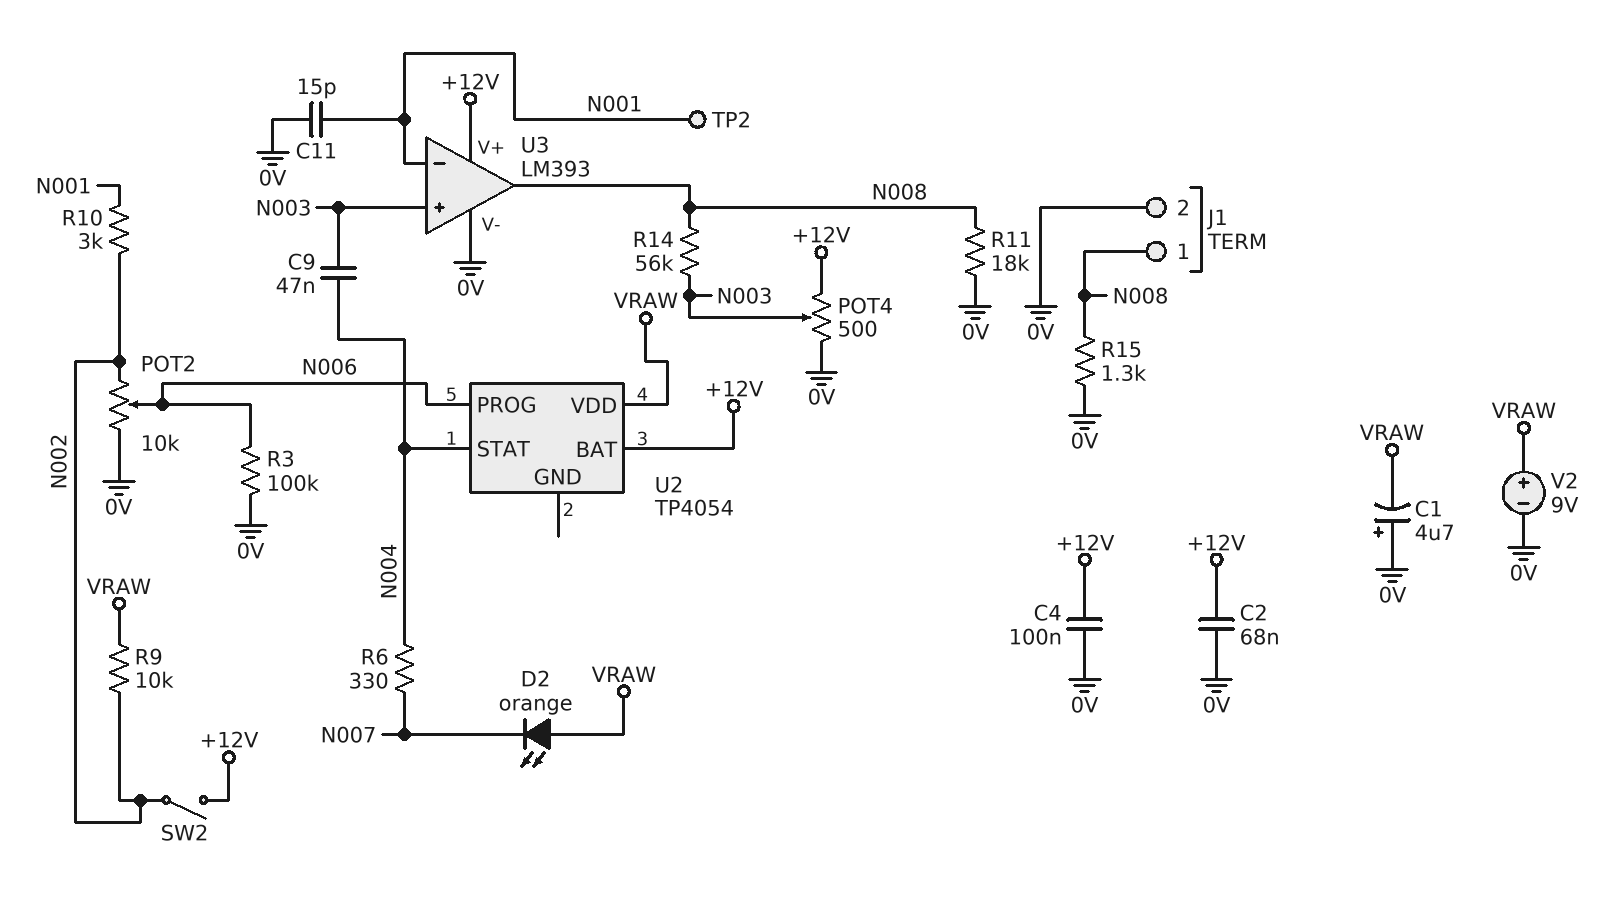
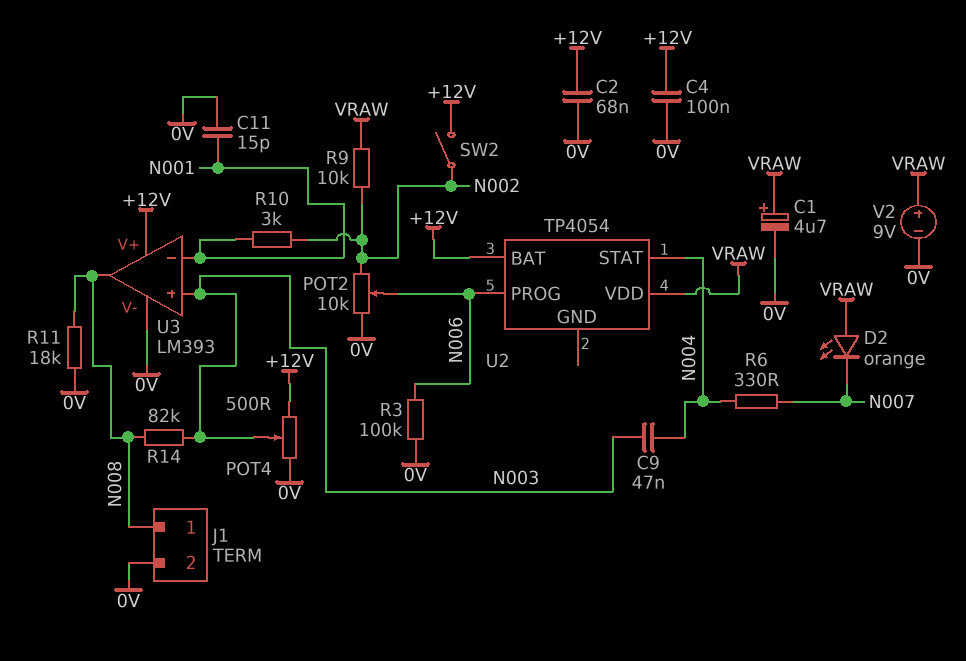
C1: 4.7uF (plus 0V, minus VRAW) -> 4.7uF (plus VRAW, minus 0V)
R14: 56k (N003, N008) -> 82k (N003, N008)
R15: 1.3k (0V, N008) -> none
TP2: test point (N001) -> none

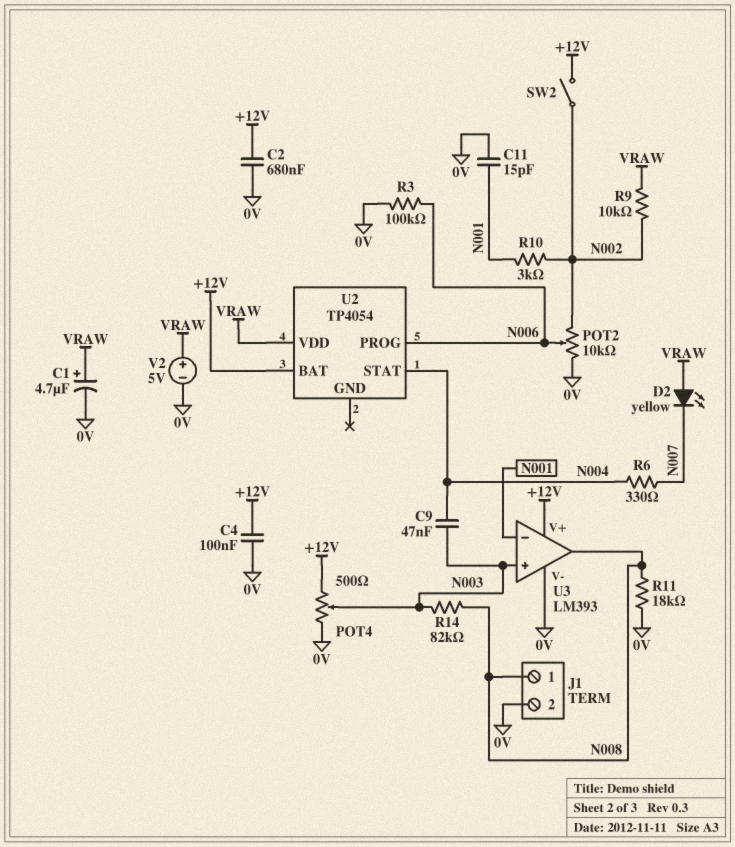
C2: 68nF (+12V, 0V) -> 680nF (+12V, 0V)
D2: LED orange (A VRAW, K N007) -> LED yellow (A VRAW, K N007)
V2: 9V (plus VRAW, minus 0V) -> 5V (plus VRAW, minus 0V)

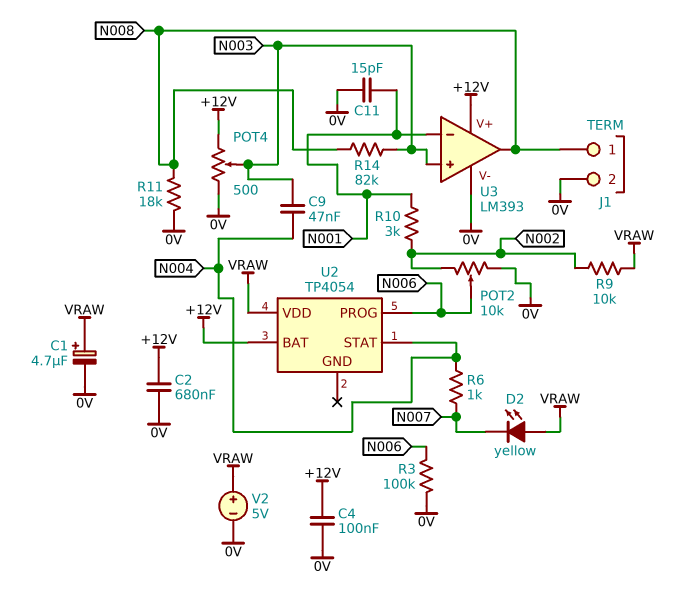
R6: 330 (N004, N007) -> 1k (N004, N007)
SW2: switch (+12V, N002) -> none

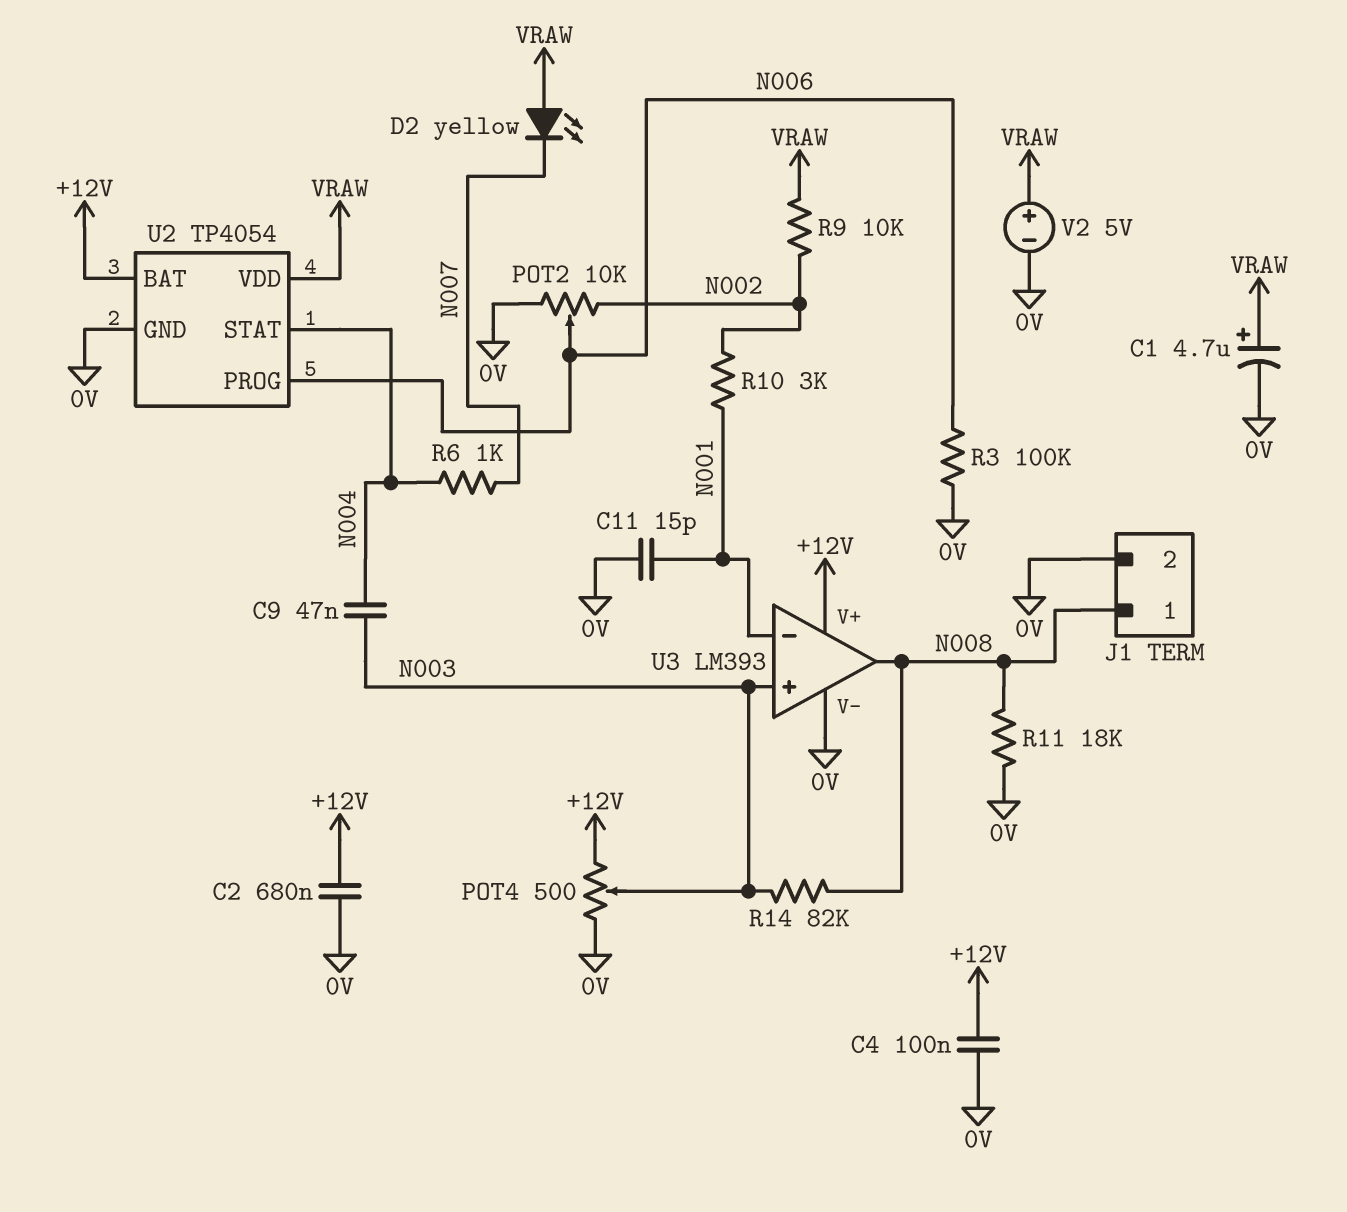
U2 pin GND: none -> 0V

